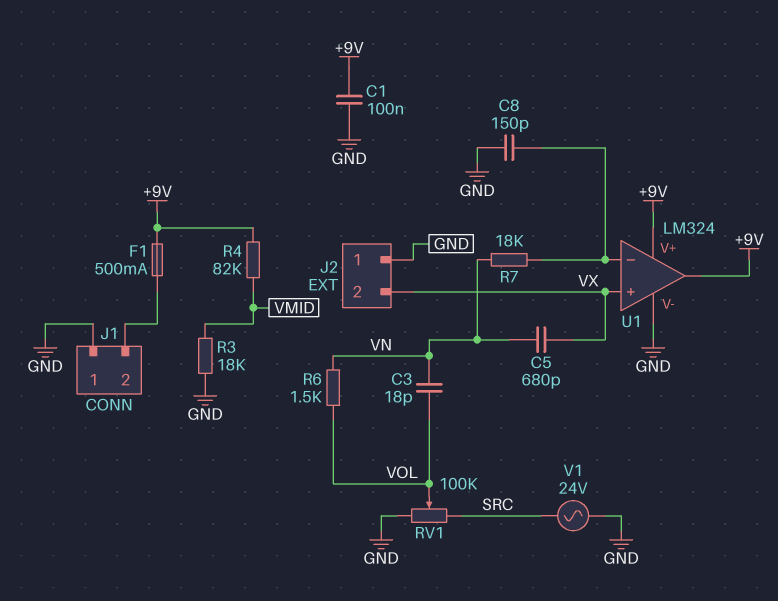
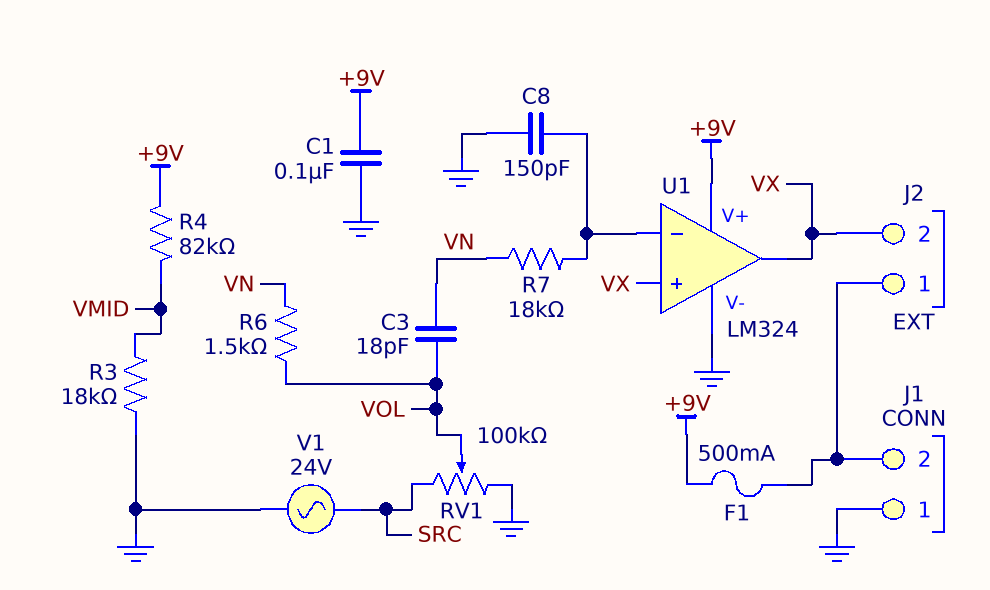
C5: 680pF (VN, VX) -> none
J2 pin 1: GND -> J1/2
U1 pin out: +9V -> VX

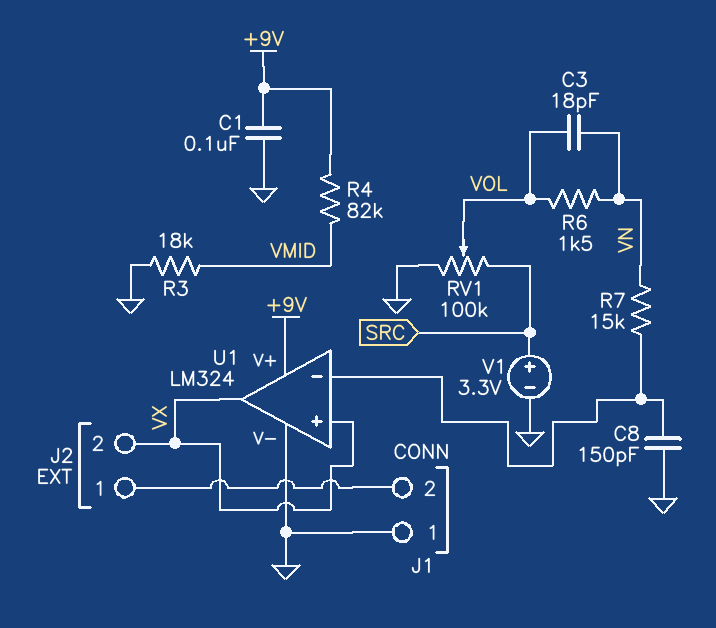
F1: 500mA (+9V, J1/2) -> none
R7: 18k (U1/in-, VN) -> 15k (U1/in-, VN)
V1: AC 24V (GND, SRC) -> 3.3V (plus SRC, minus GND)

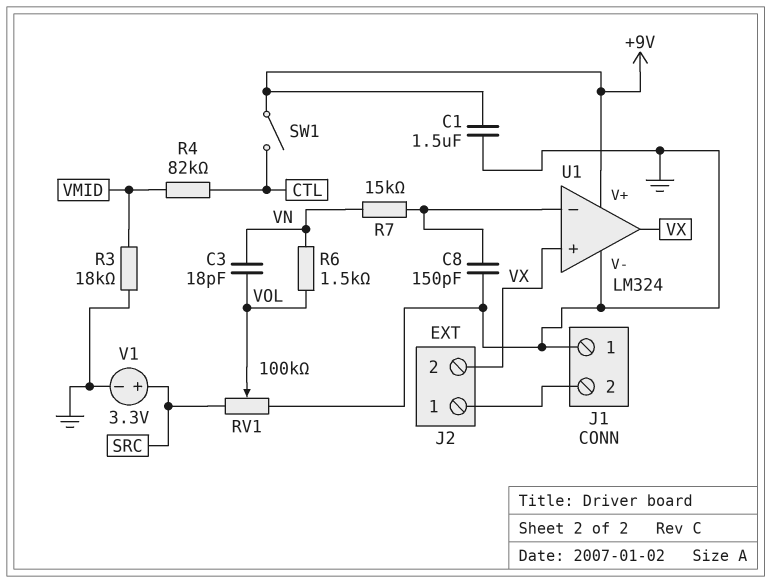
C1: 100nF (+9V, GND) -> 1.5uF (+9V, GND)
R4: 82k (+9V, VMID) -> 82k (CTL, VMID)
SW1: none -> switch (+9V, CTL)

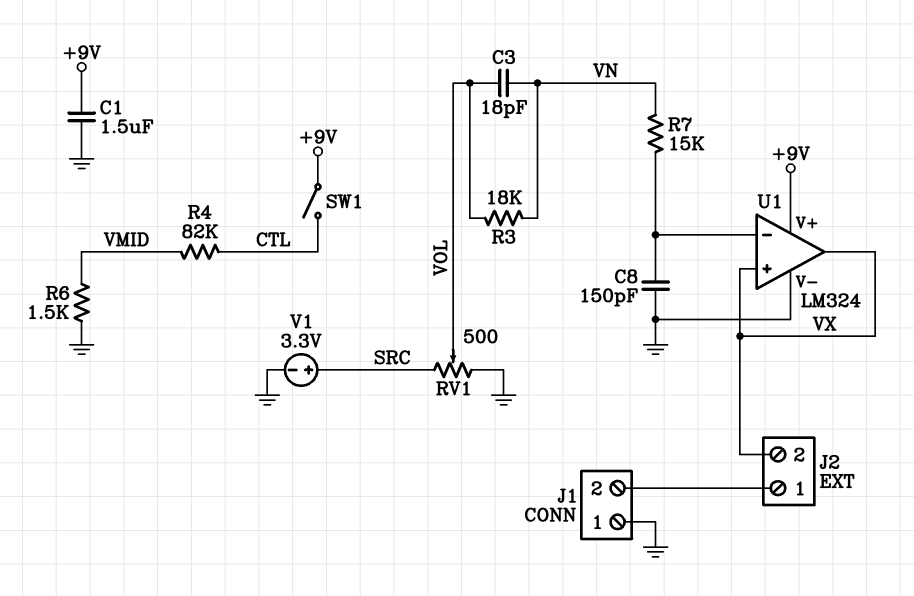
R3: 18k (GND, VMID) -> 18k (VN, VOL)
R6: 1.5k (VN, VOL) -> 1.5k (GND, VMID)
RV1: 100k (GND, SRC, wiper VOL) -> 500 (GND, SRC, wiper VOL)

